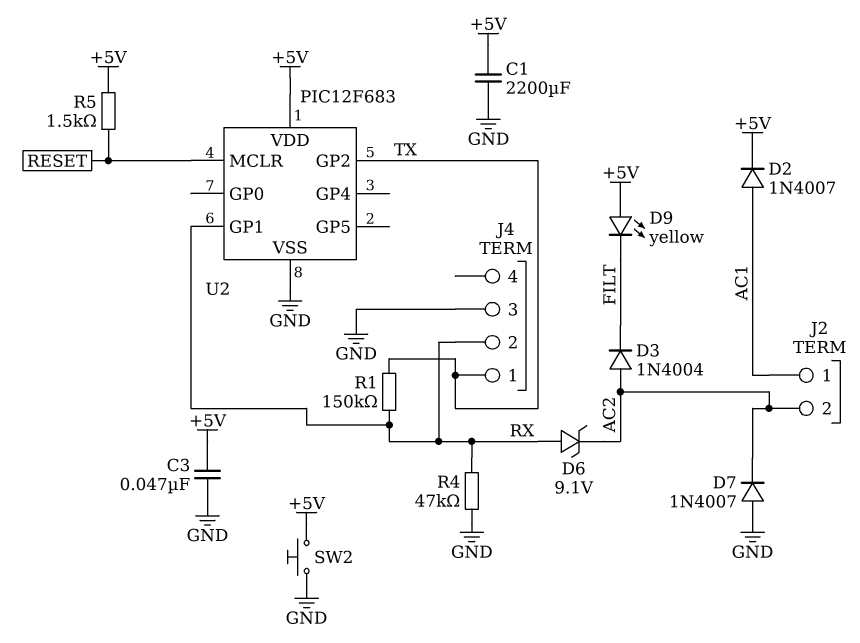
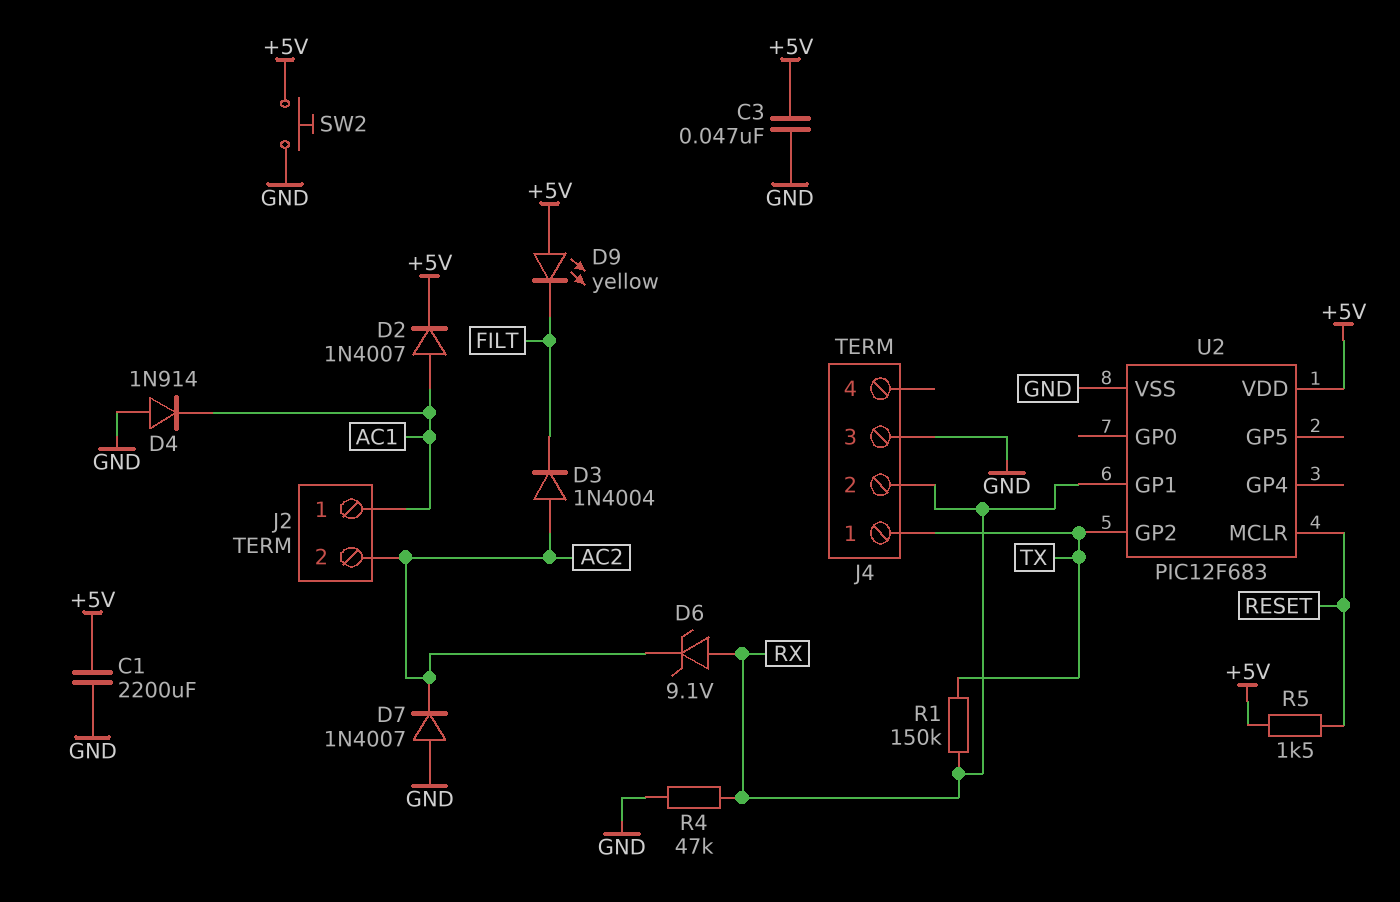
D4: none -> diode 1N914 (A GND, K AC1)

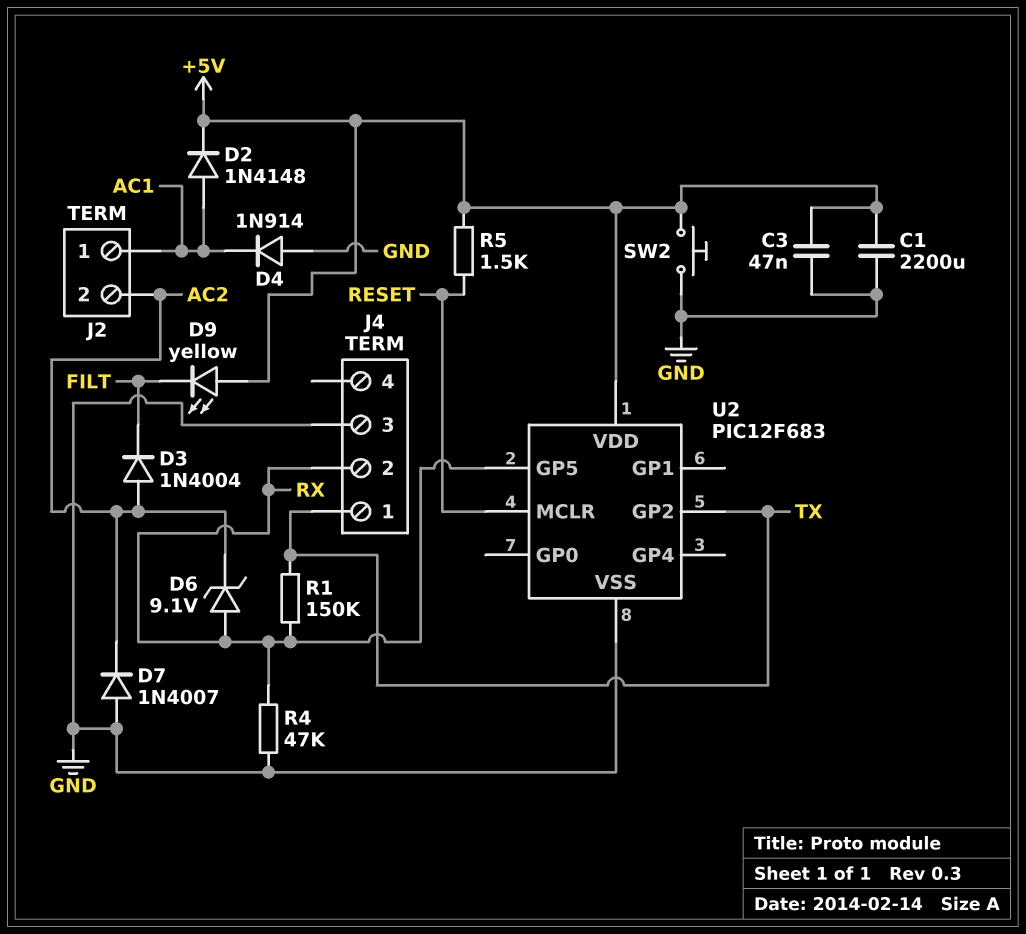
D2: diode 1N4007 (A AC1, K +5V) -> diode 1N4148 (A AC1, K +5V)
U2 pin GP1: RX -> none
U2 pin GP5: none -> RX

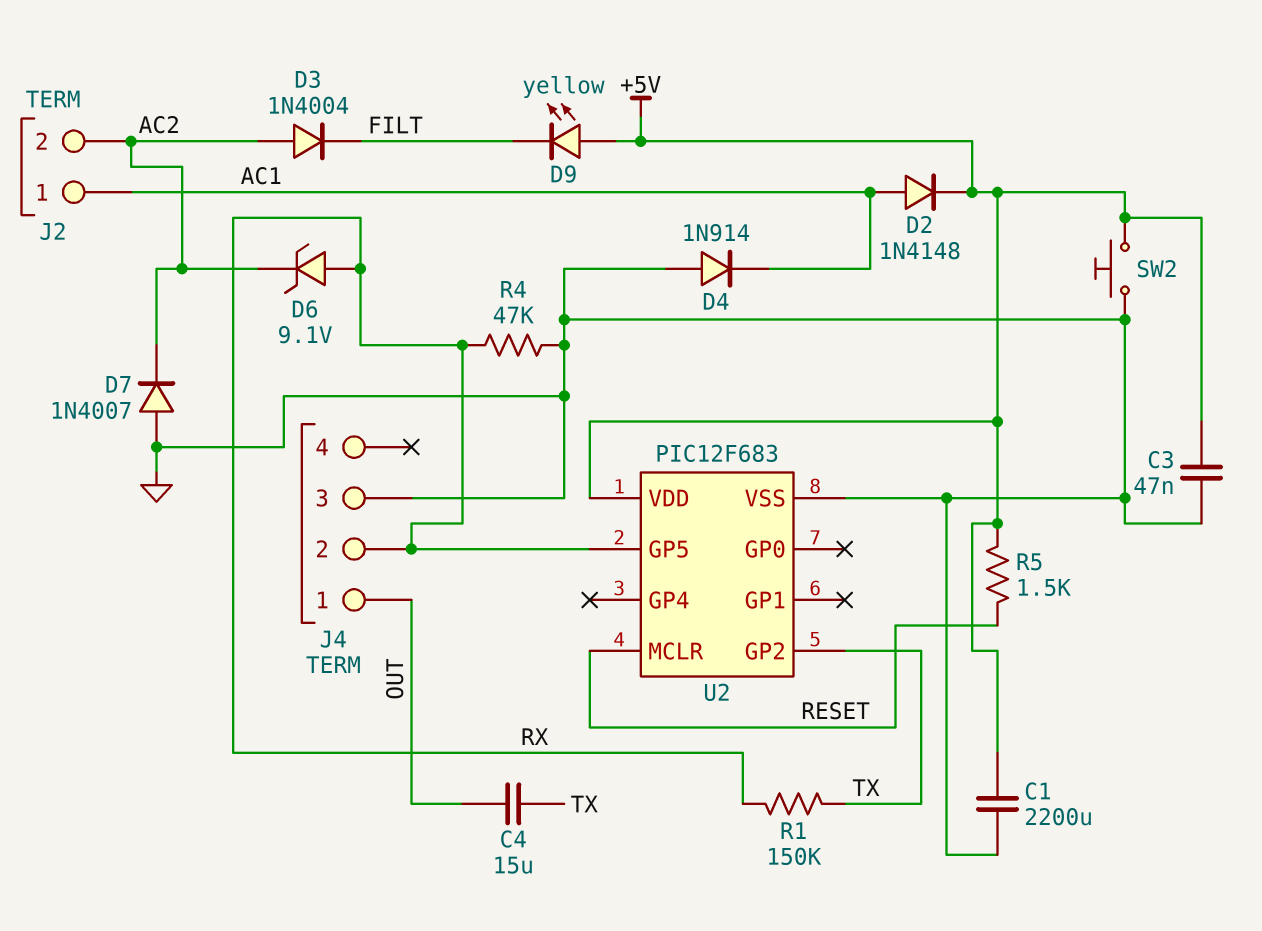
C4: none -> 15uF (OUT, TX)
J4 pin 1: TX -> OUT

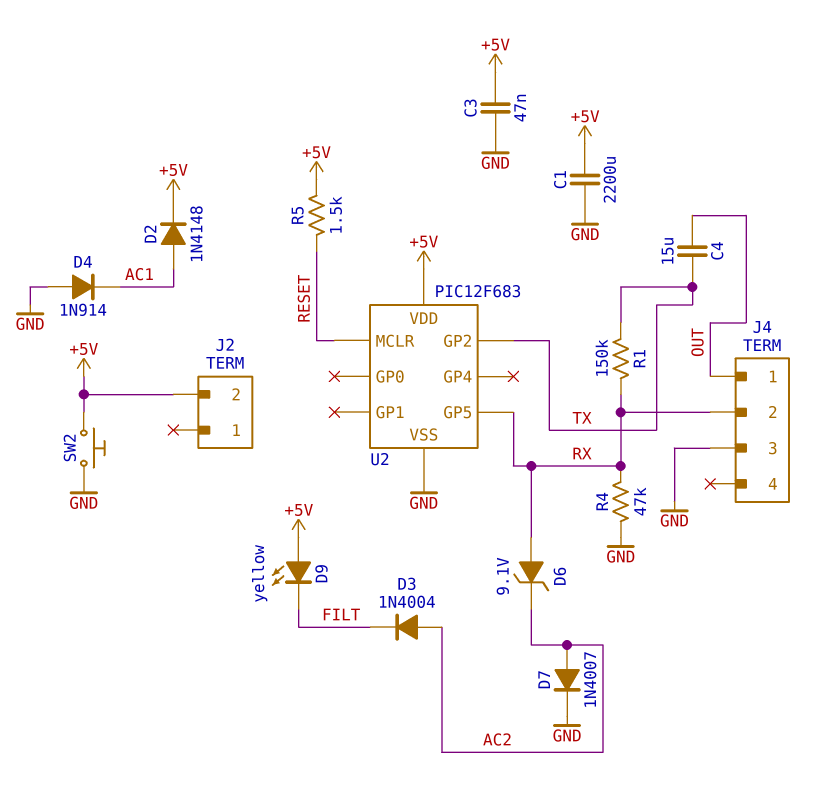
D7: diode 1N4007 (A GND, K AC2) -> diode 1N4007 (A AC2, K GND)
J2 pin 1: AC1 -> none
J2 pin 2: AC2 -> +5V

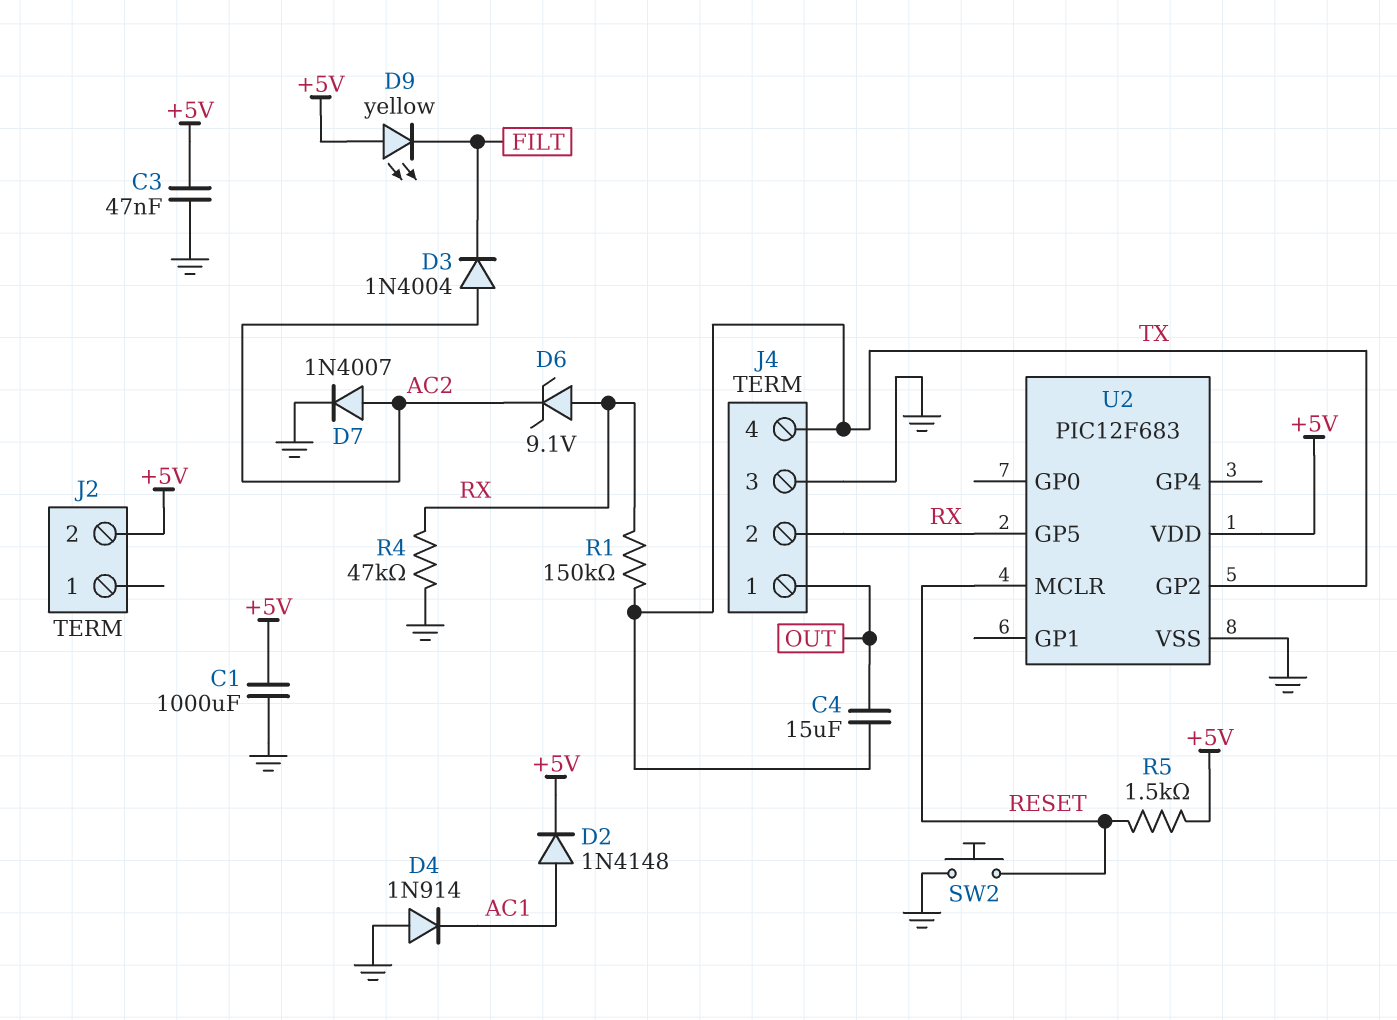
C1: 2200uF (+5V, GND) -> 1000uF (+5V, GND)
J4 pin 4: none -> TX
SW2: button (+5V, GND) -> button (GND, RESET)

